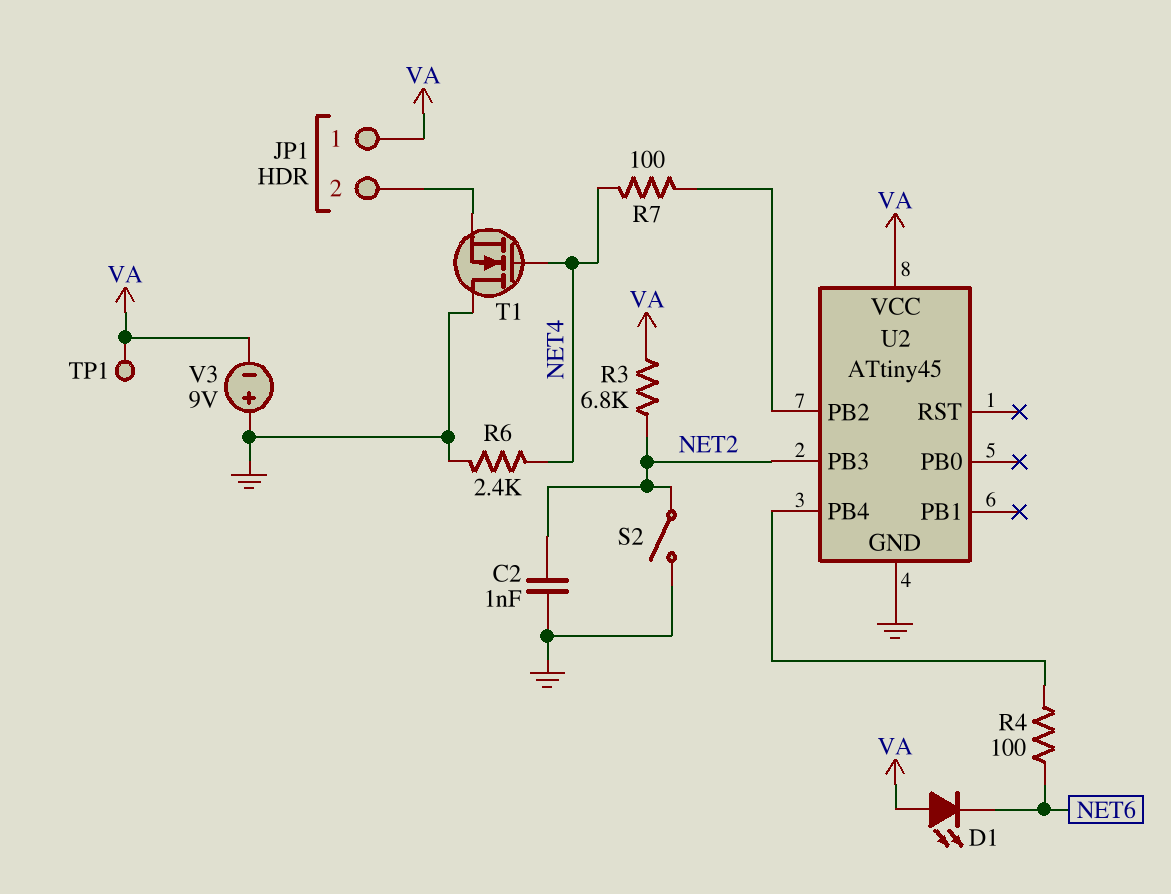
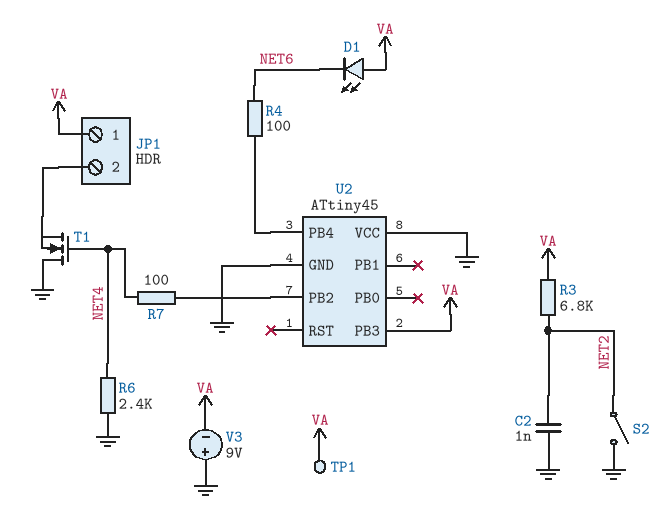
U2 pin PB3: NET2 -> VA
U2 pin VCC: VA -> GND

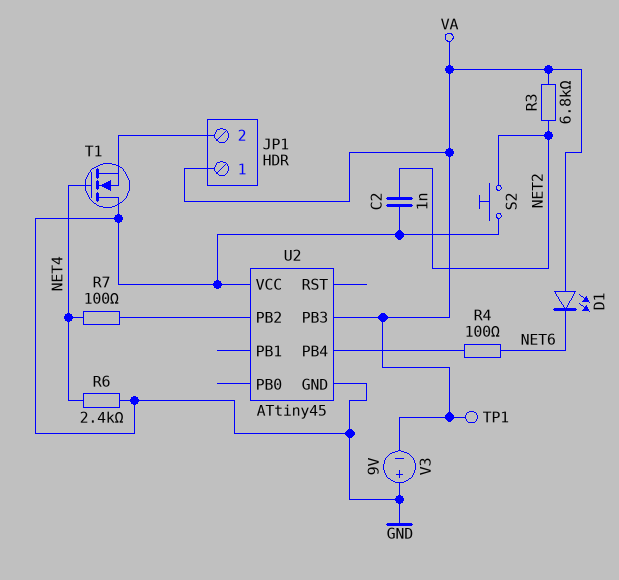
S2: switch (GND, NET2) -> button (GND, NET2)

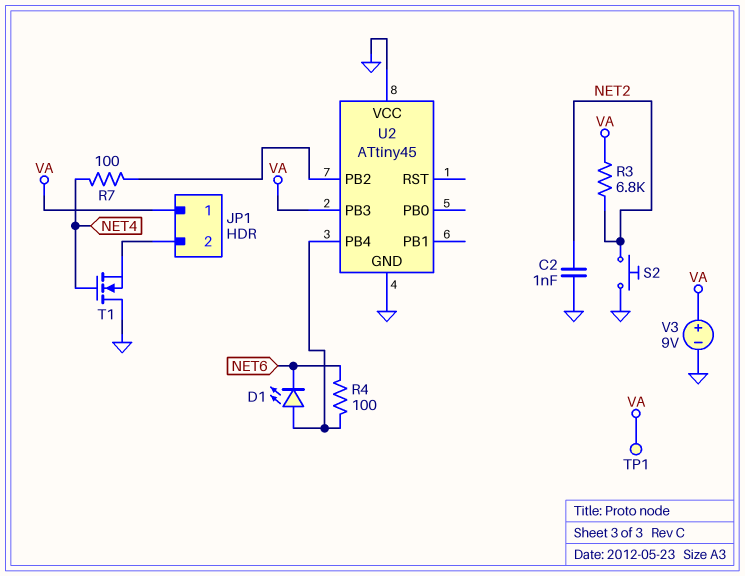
D1: LED (A VA, K NET6) -> LED (A U2/PB4, K NET6)
R6: 2.4k (GND, NET4) -> none
V3: 9V (plus GND, minus VA) -> 9V (plus VA, minus GND)

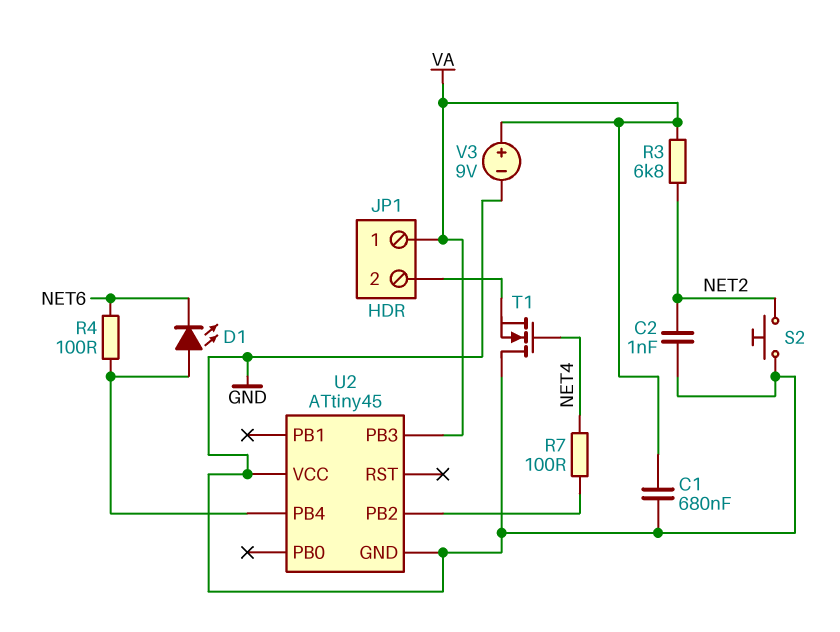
C1: none -> 680nF (GND, VA)
TP1: test point (VA) -> none

